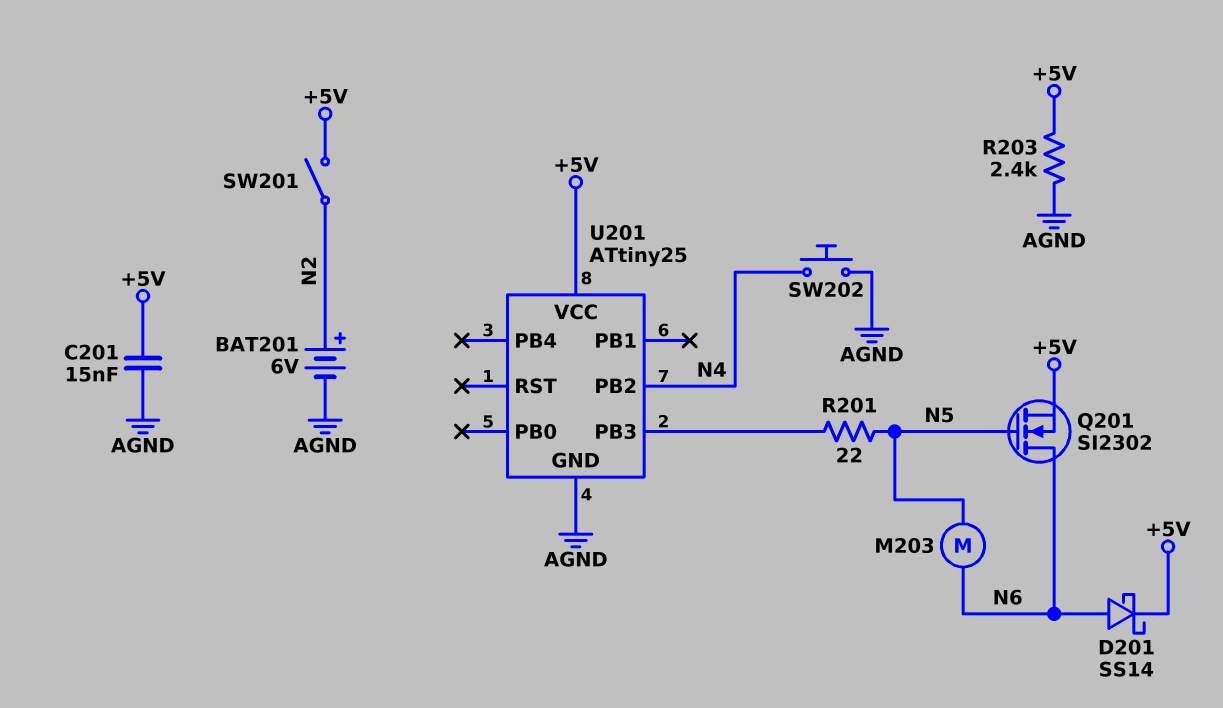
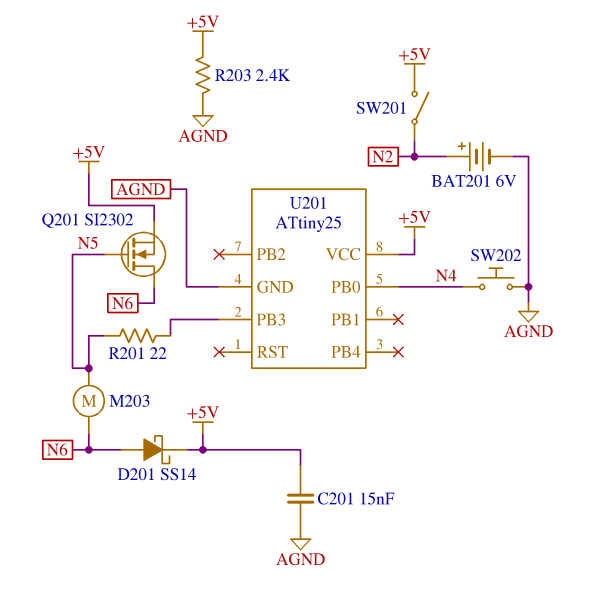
U201 pin PB0: none -> N4
U201 pin PB2: N4 -> none

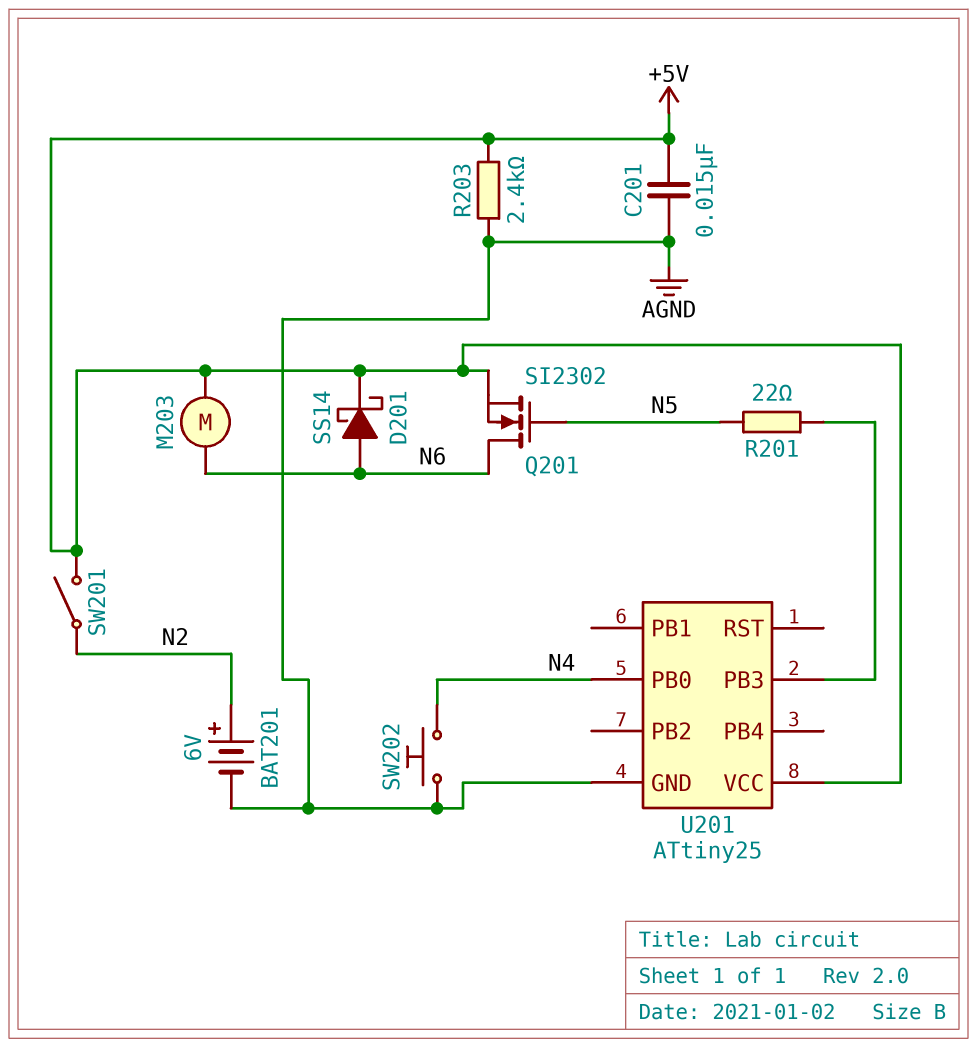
M203: motor (N5, N6) -> motor (+5V, N6)

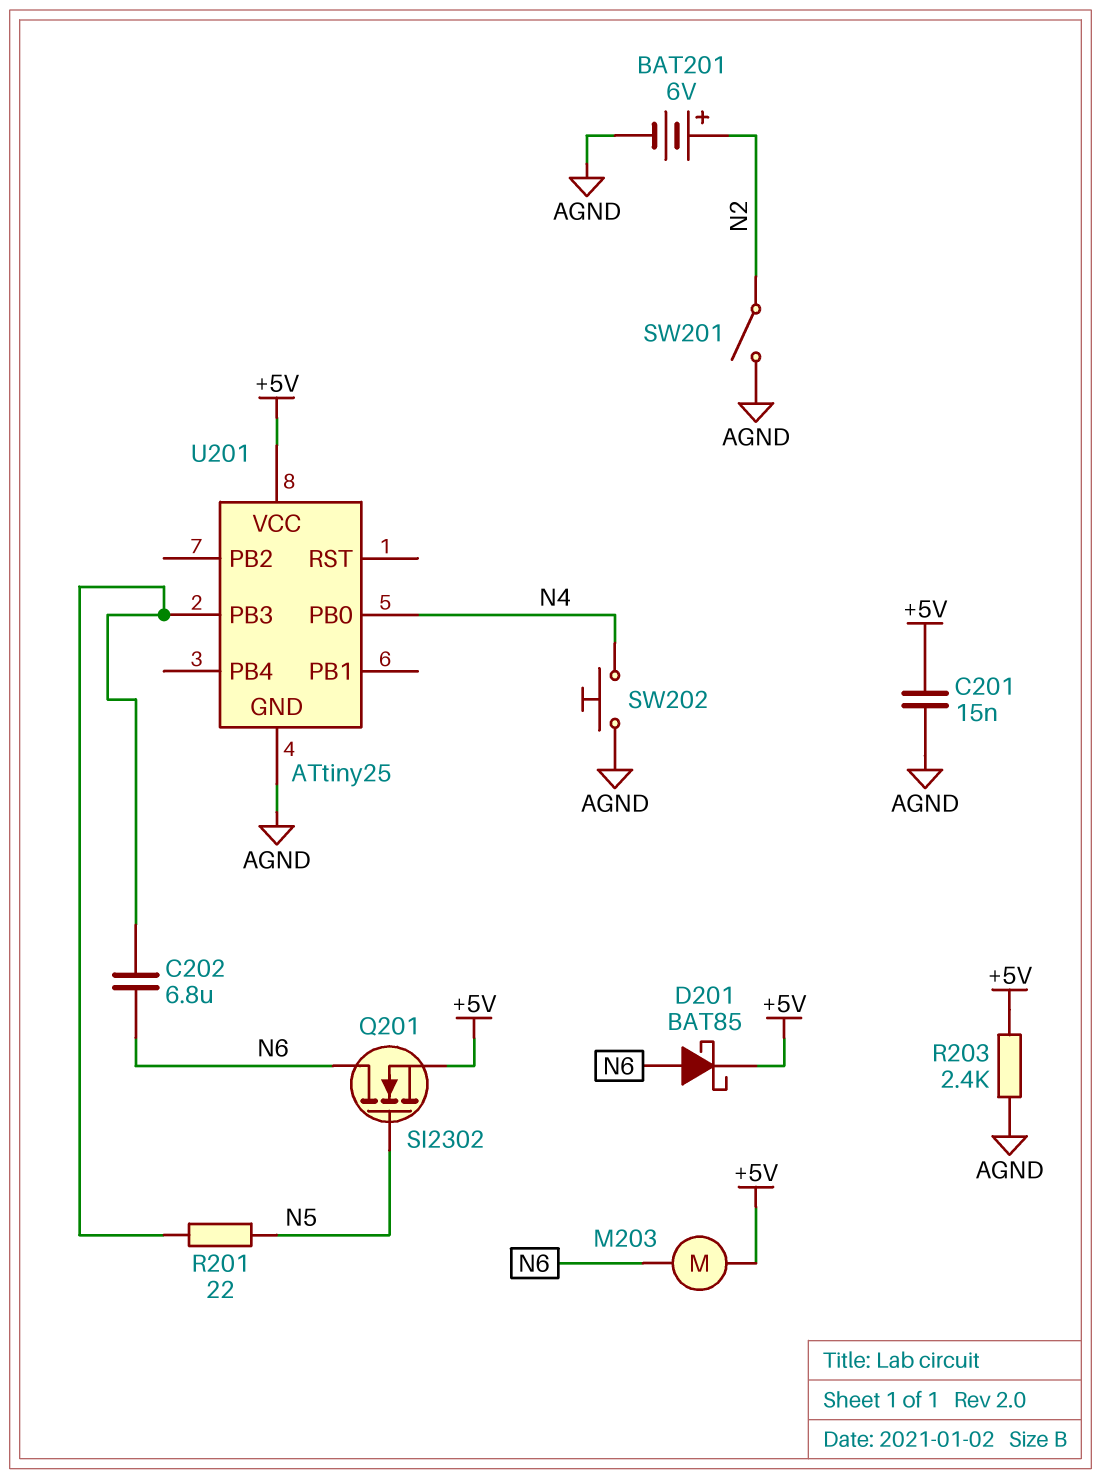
C202: none -> 6.8uF (N6, U201/PB3)
D201: schottky SS14 (A N6, K +5V) -> schottky BAT85 (A N6, K +5V)
SW201: switch (+5V, N2) -> switch (AGND, N2)

